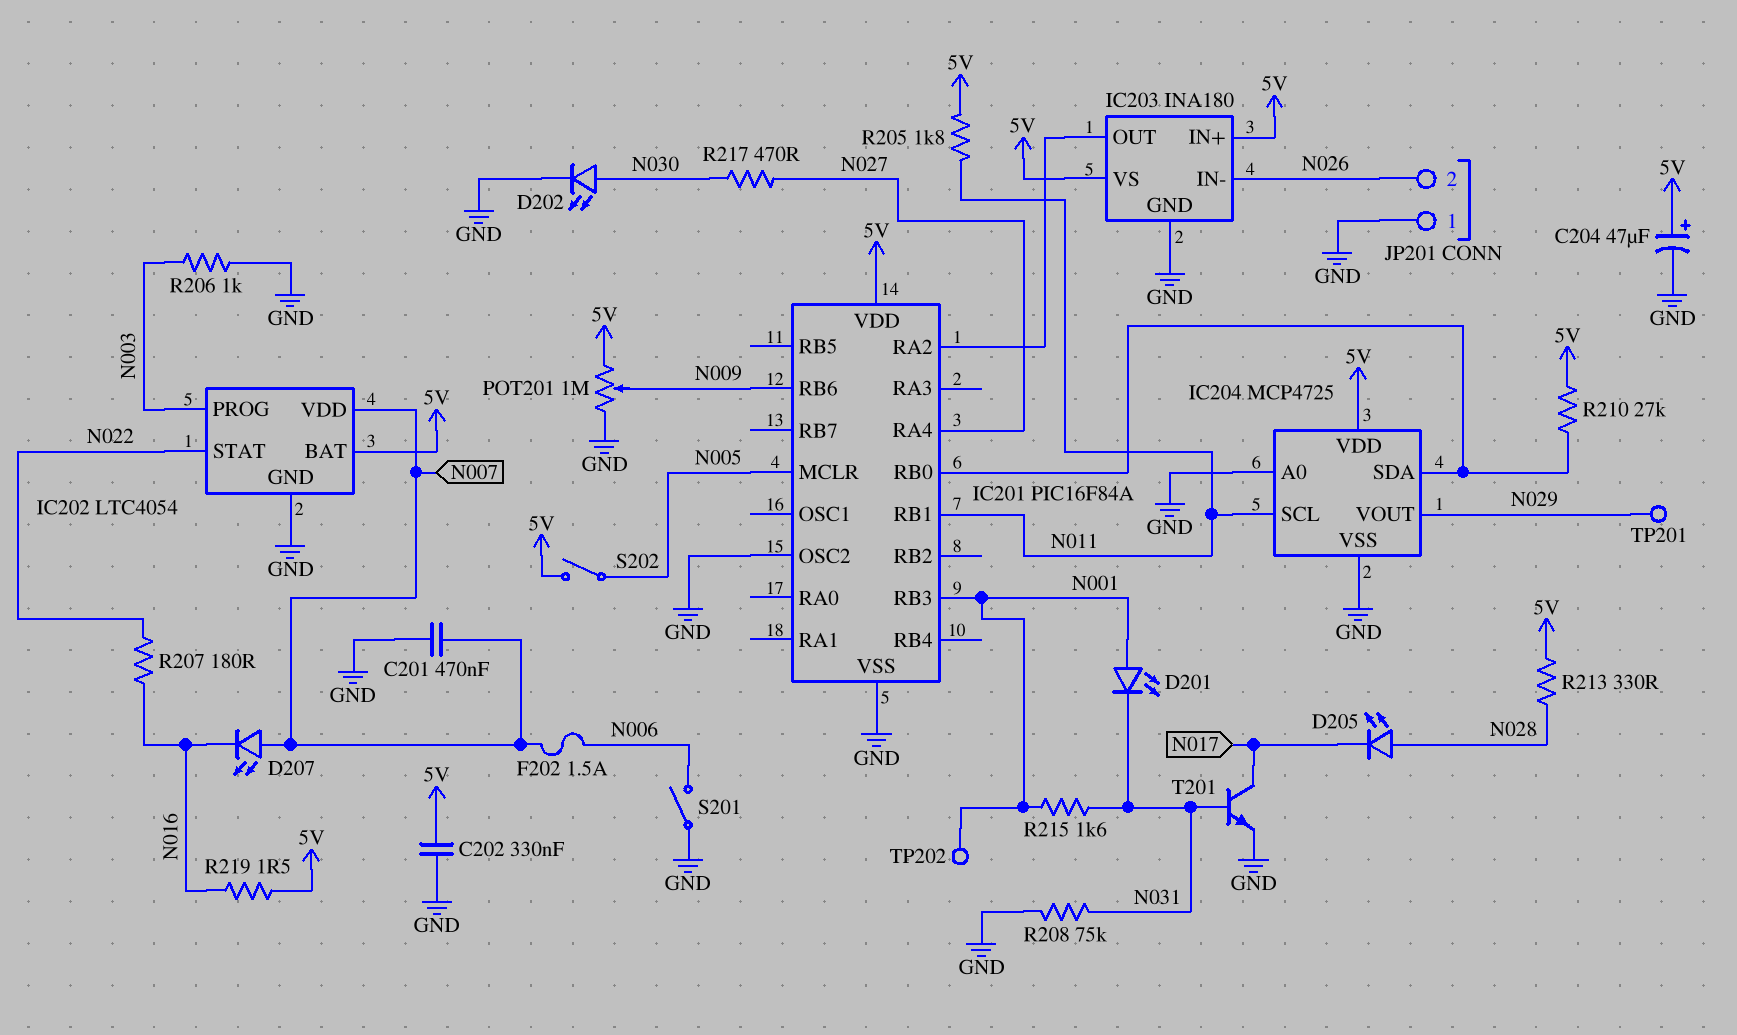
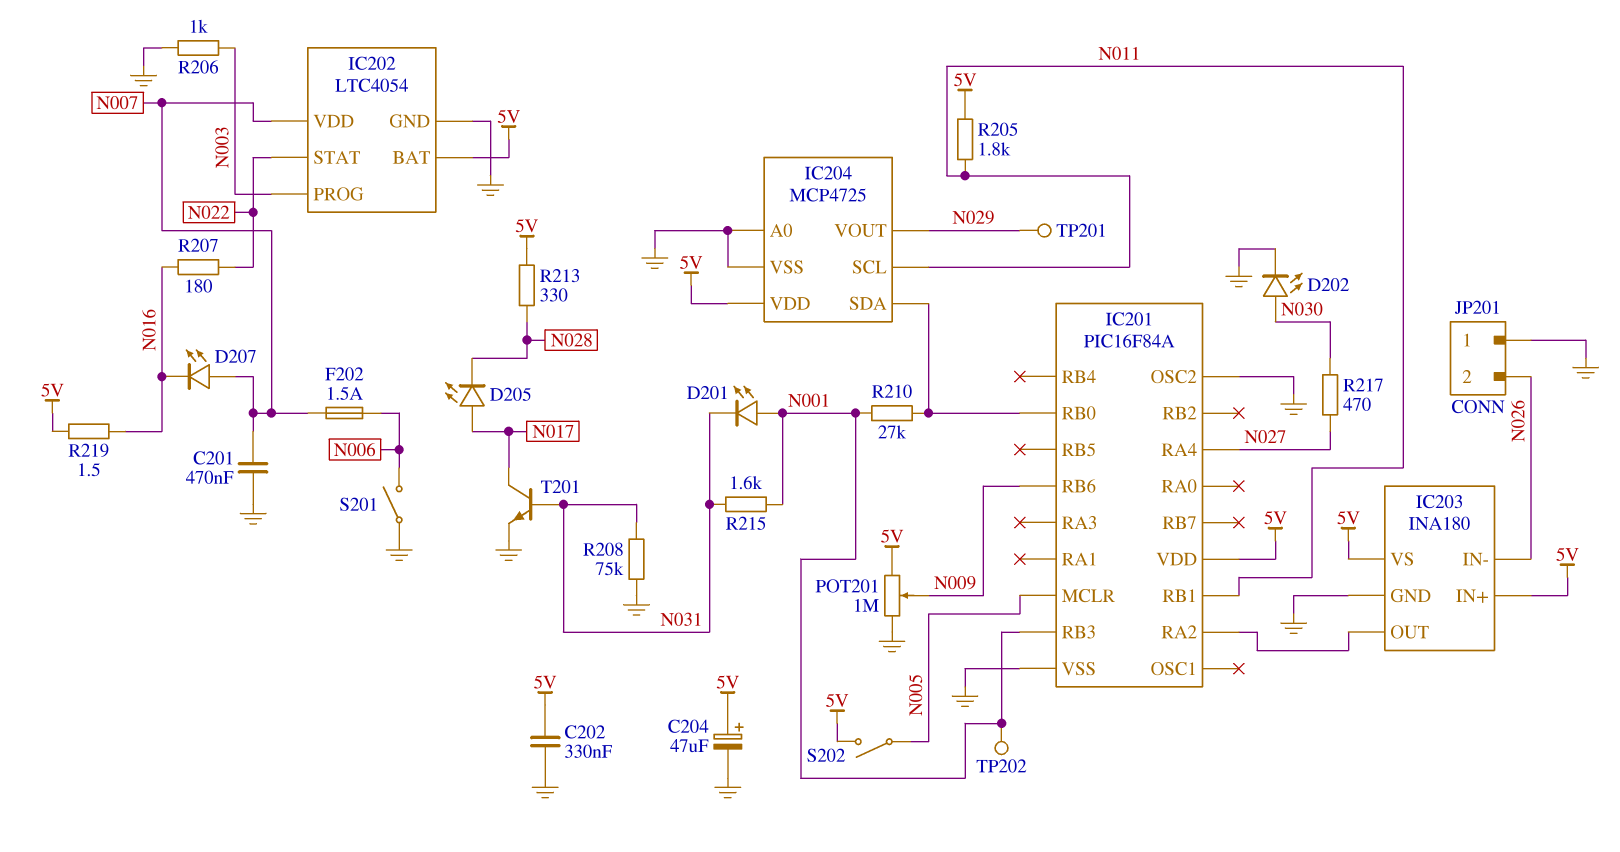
D205: LED (A N028, K N017) -> LED (A N017, K N028)
R210: 27k (5V, IC201/RB0) -> 27k (IC201/RB0, N001)

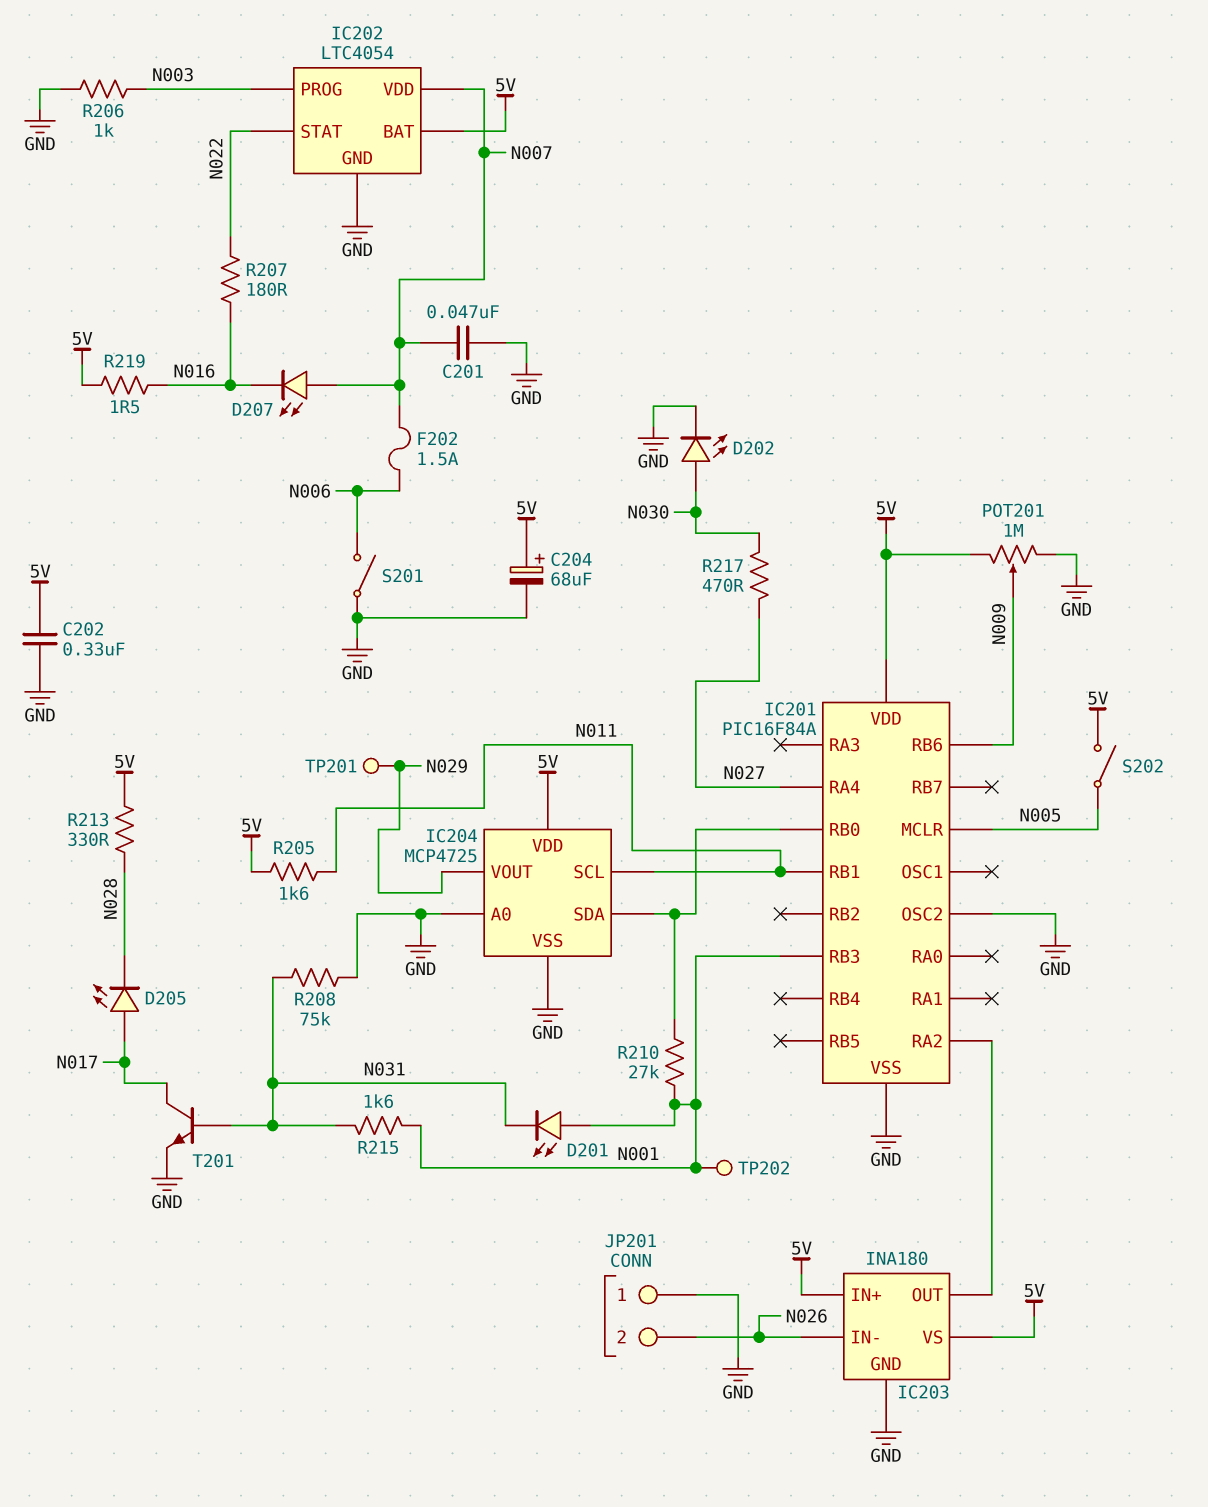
C201: 470nF (GND, N007) -> 47nF (GND, N007)
C204: 47uF (plus 5V, minus GND) -> 68uF (plus 5V, minus GND)
R205: 1.8k (5V, N011) -> 1.6k (5V, N011)

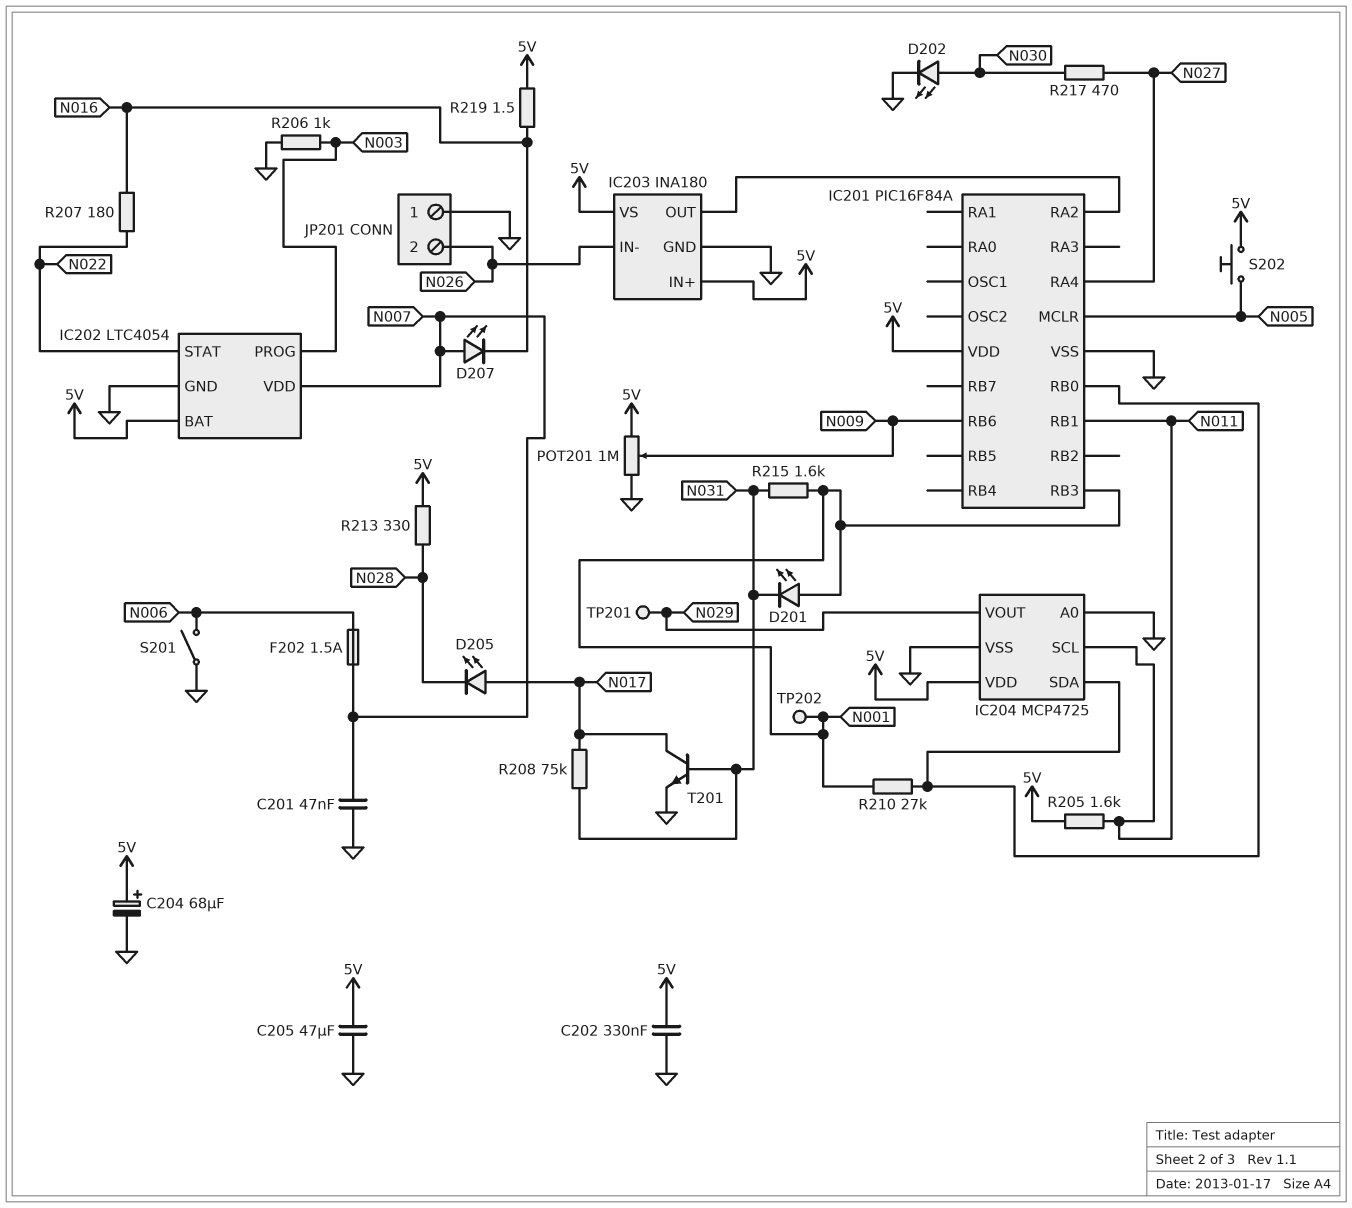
C205: none -> 47uF (5V, GND)
IC201 pin OSC2: GND -> none
R208: 75k (GND, N031) -> 75k (N017, N031)
S202: switch (5V, N005) -> button (5V, N005)

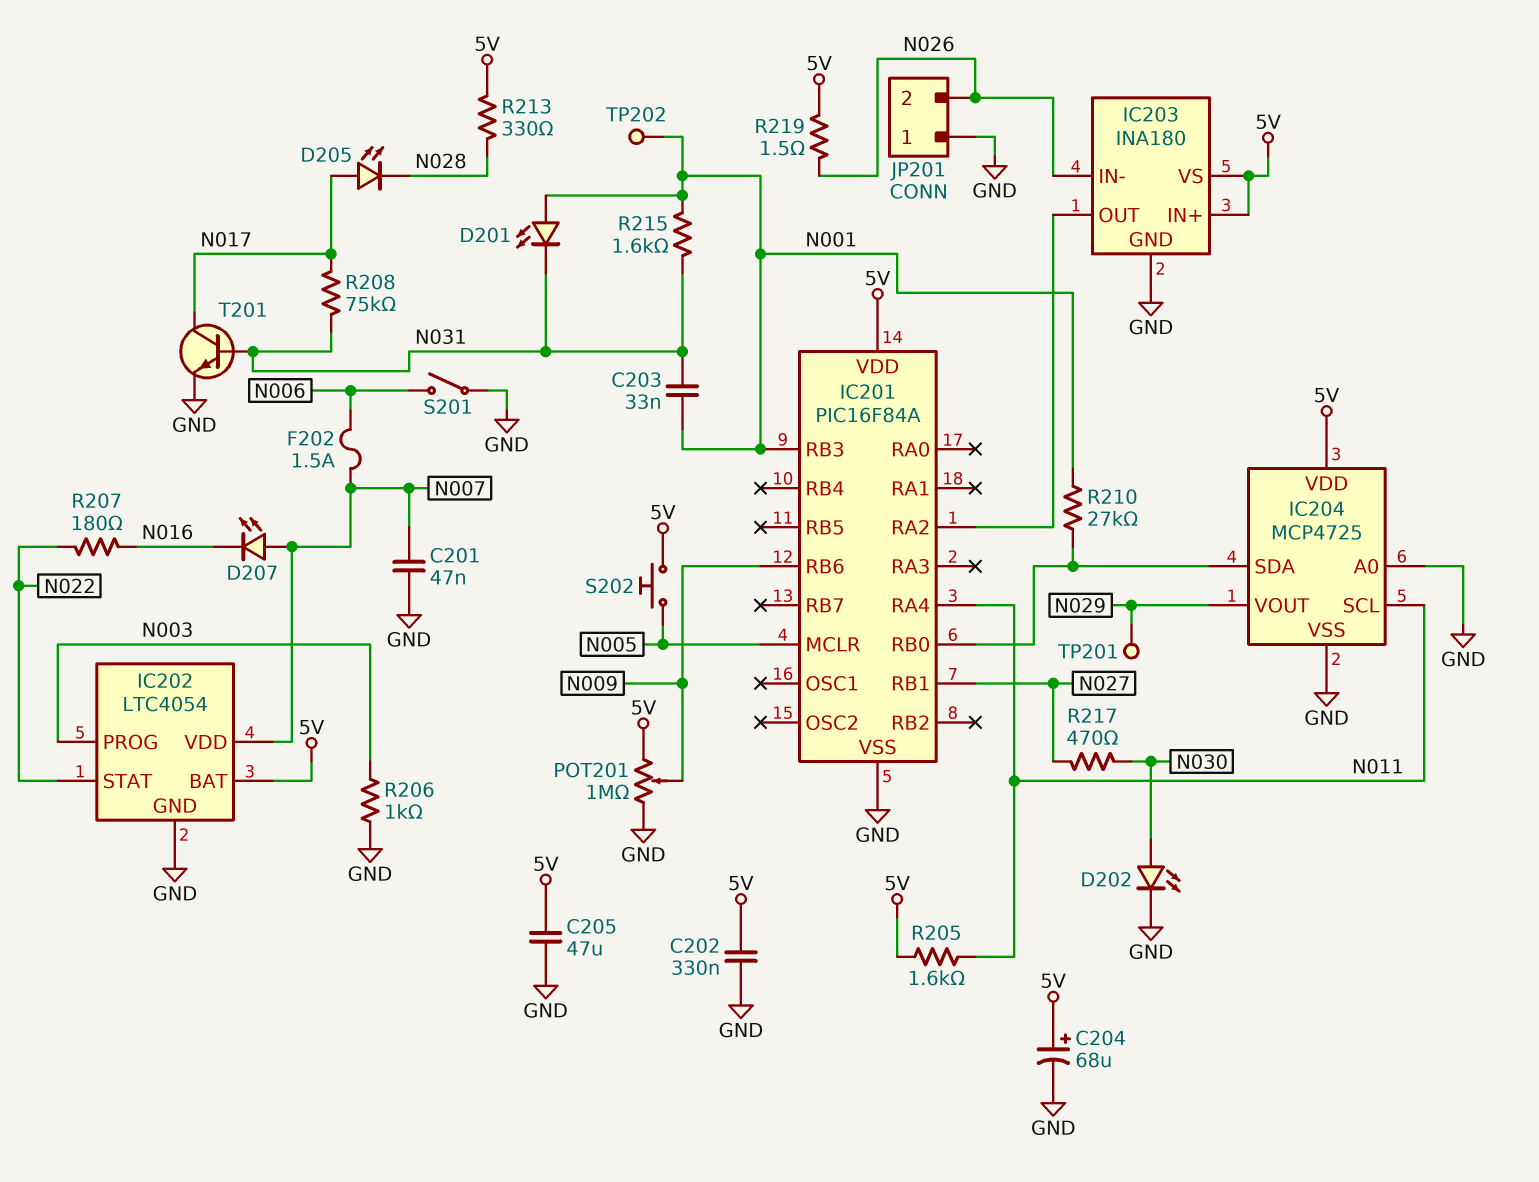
C203: none -> 33nF (N001, N031)
IC201 pin RA4: N027 -> N011
IC201 pin RB1: N011 -> N027
R219: 1.5 (5V, N016) -> 1.5 (5V, N026)

